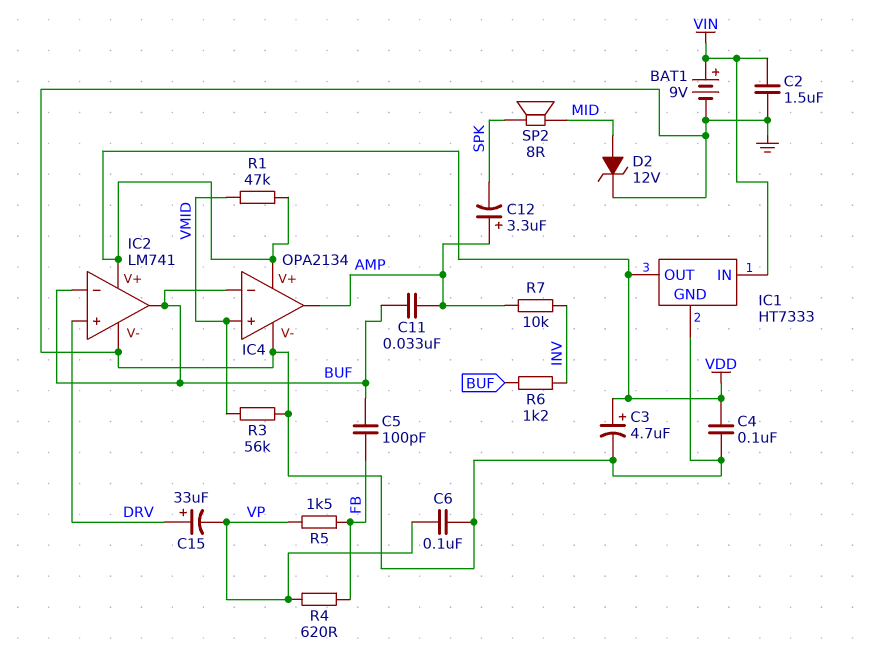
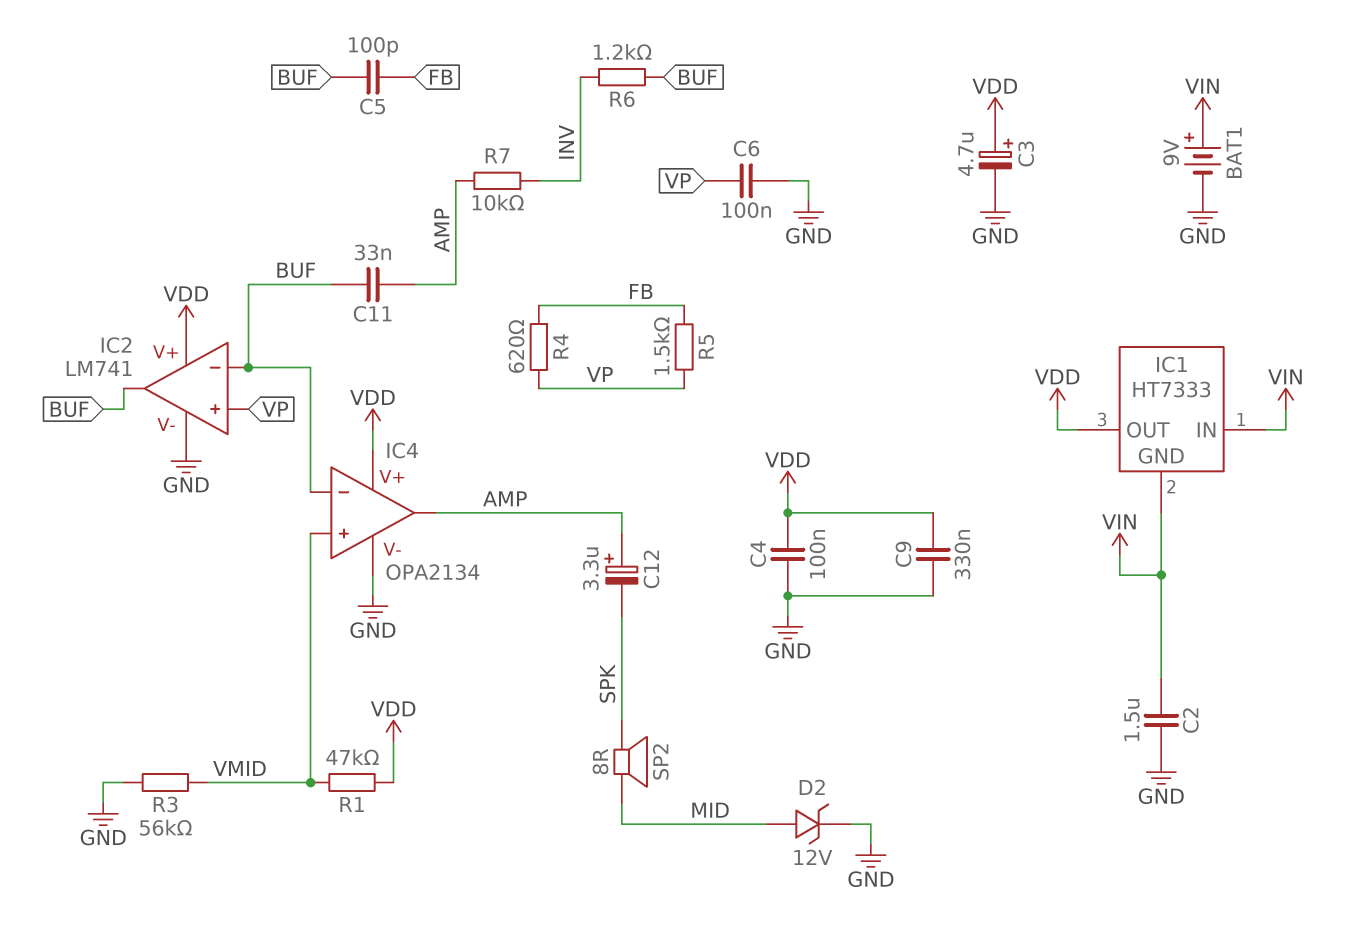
C9: none -> 330nF (GND, VDD)
C15: 33uF (plus DRV, minus VP) -> none
IC1 pin GND: GND -> VIN
IC2 pin in+: DRV -> VP

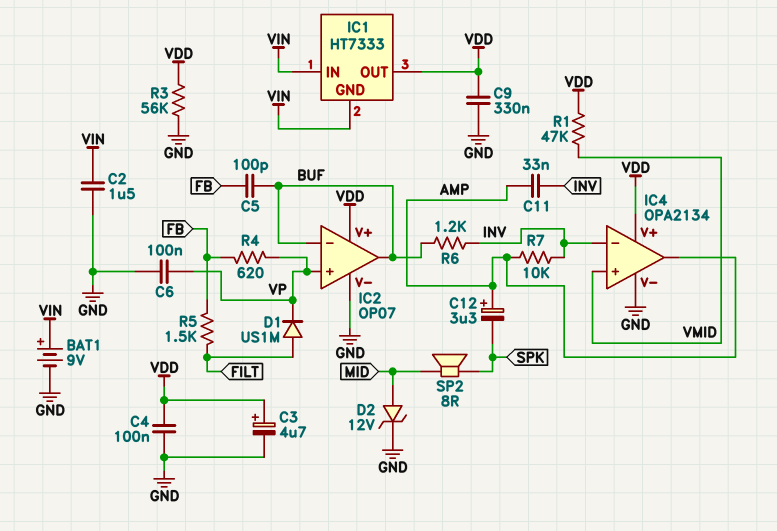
C11: 33nF (AMP, BUF) -> 33nF (AMP, INV)
D1: none -> diode US1M (A FILT, K VP)
IC2: LM741 -> OP07
IC4 pin in-: BUF -> INV
R3: 56k (GND, VMID) -> 56k (GND, VDD)
R5: 1.5k (FB, VP) -> 1.5k (FB, FILT)

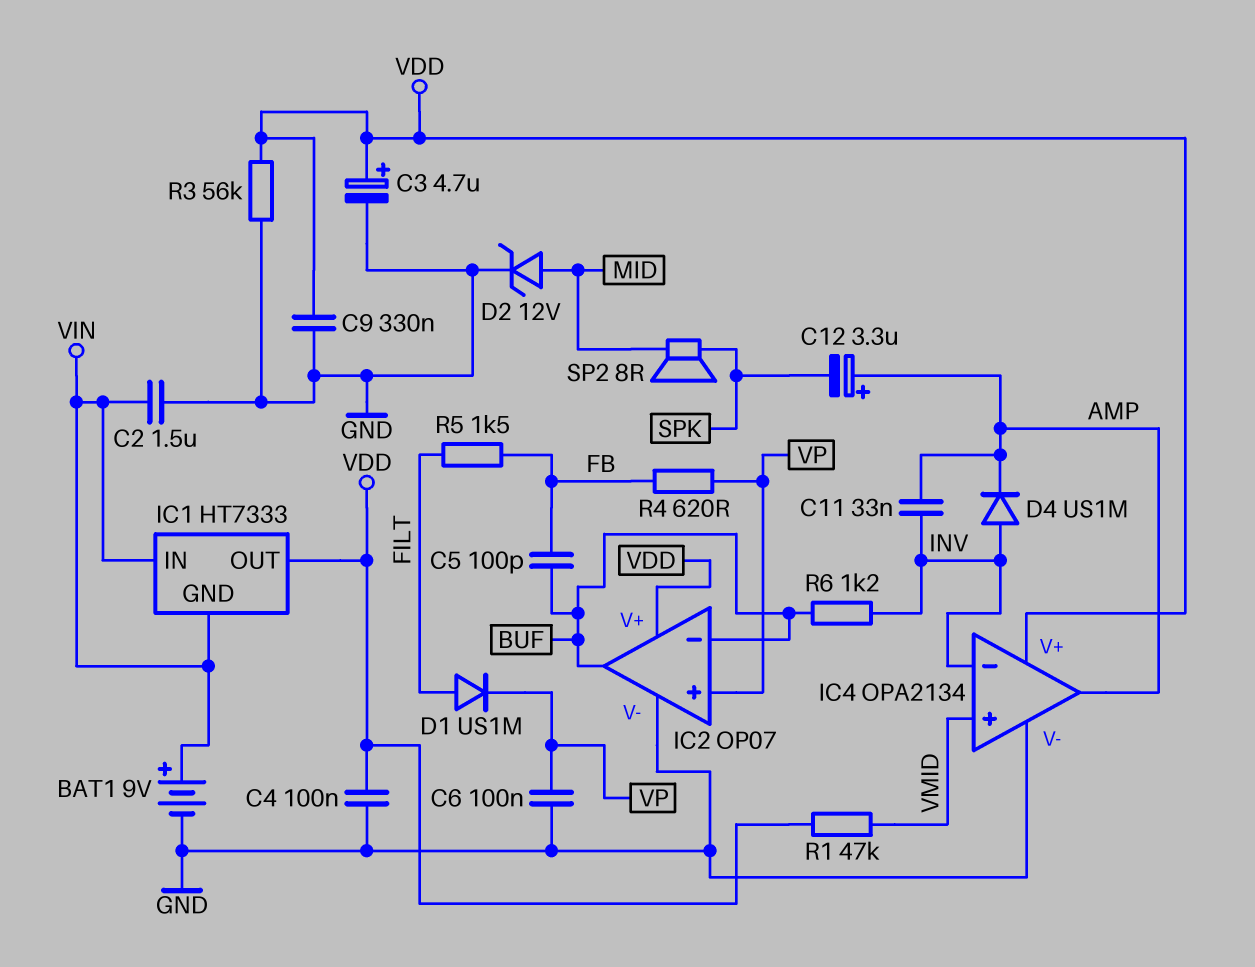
D4: none -> diode US1M (A INV, K AMP)
R7: 10k (AMP, INV) -> none

